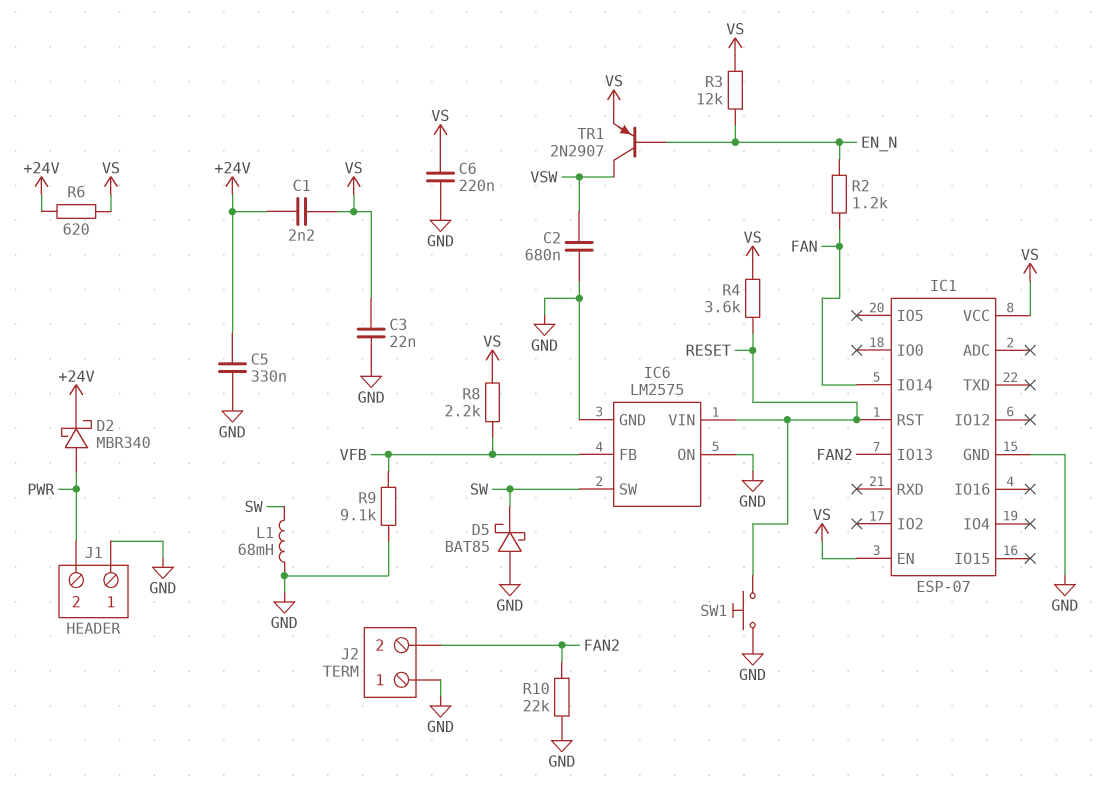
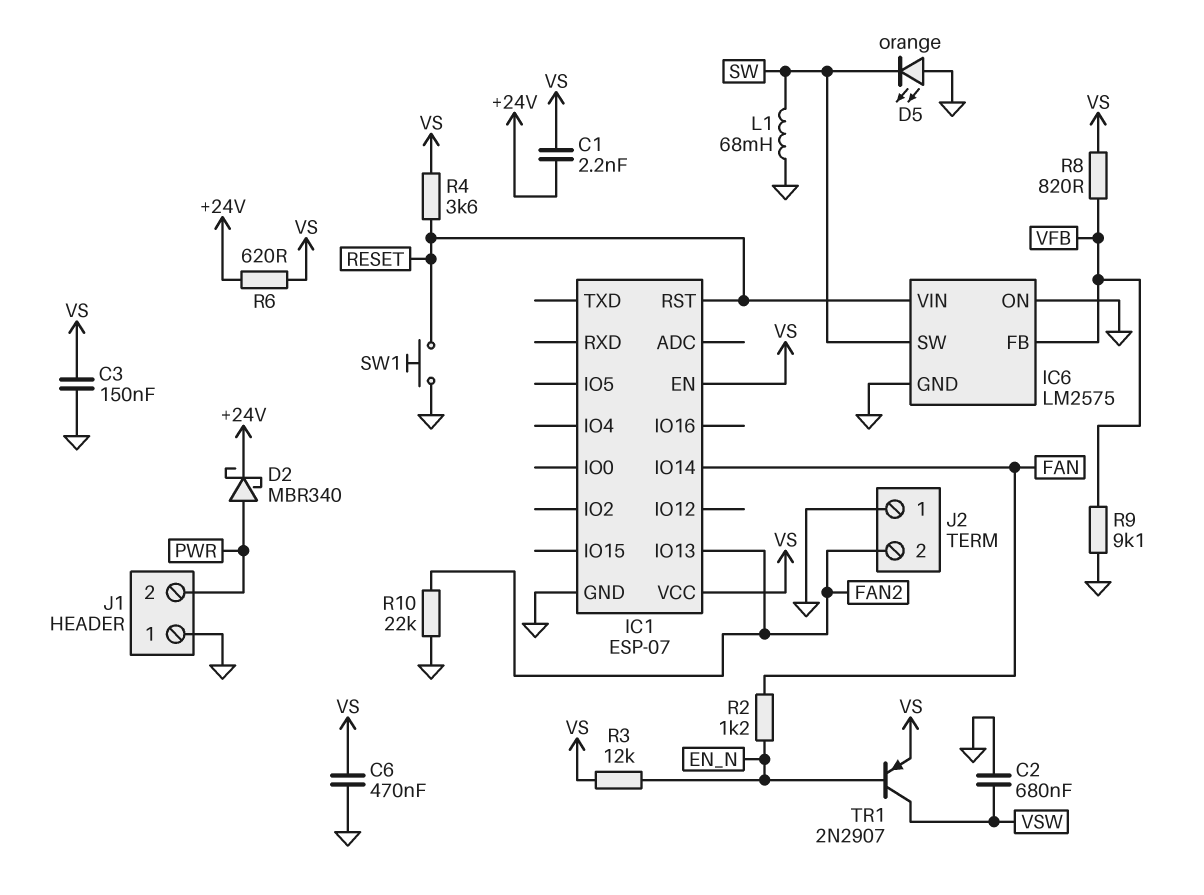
C3: 22nF (GND, VS) -> 150nF (GND, VS)
C5: 330nF (+24V, GND) -> none
C6: 220nF (GND, VS) -> 470nF (GND, VS)
D5: schottky BAT85 (A GND, K SW) -> LED orange (A GND, K SW)
R8: 2.2k (VFB, VS) -> 820 (VFB, VS)

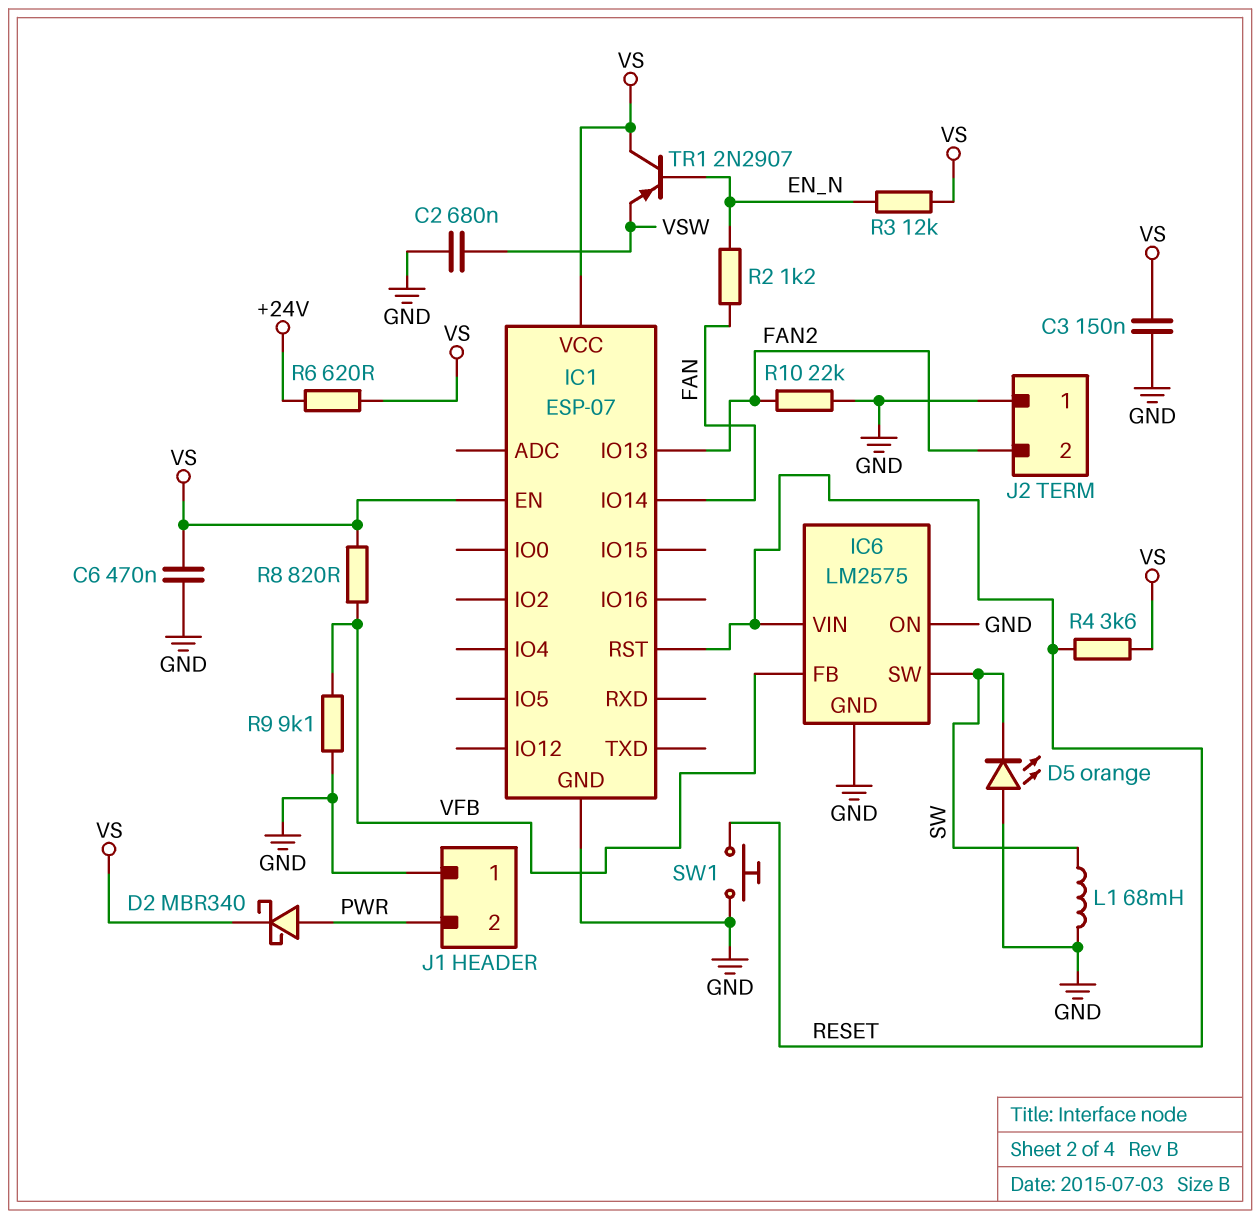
C1: 2.2nF (+24V, VS) -> none
D2: schottky MBR340 (A PWR, K +24V) -> schottky MBR340 (A PWR, K VS)
TR1: PNP 2N2907 (B EN_N, C VSW, E VS) -> PNP 2N2907 (B EN_N, C VS, E VSW)

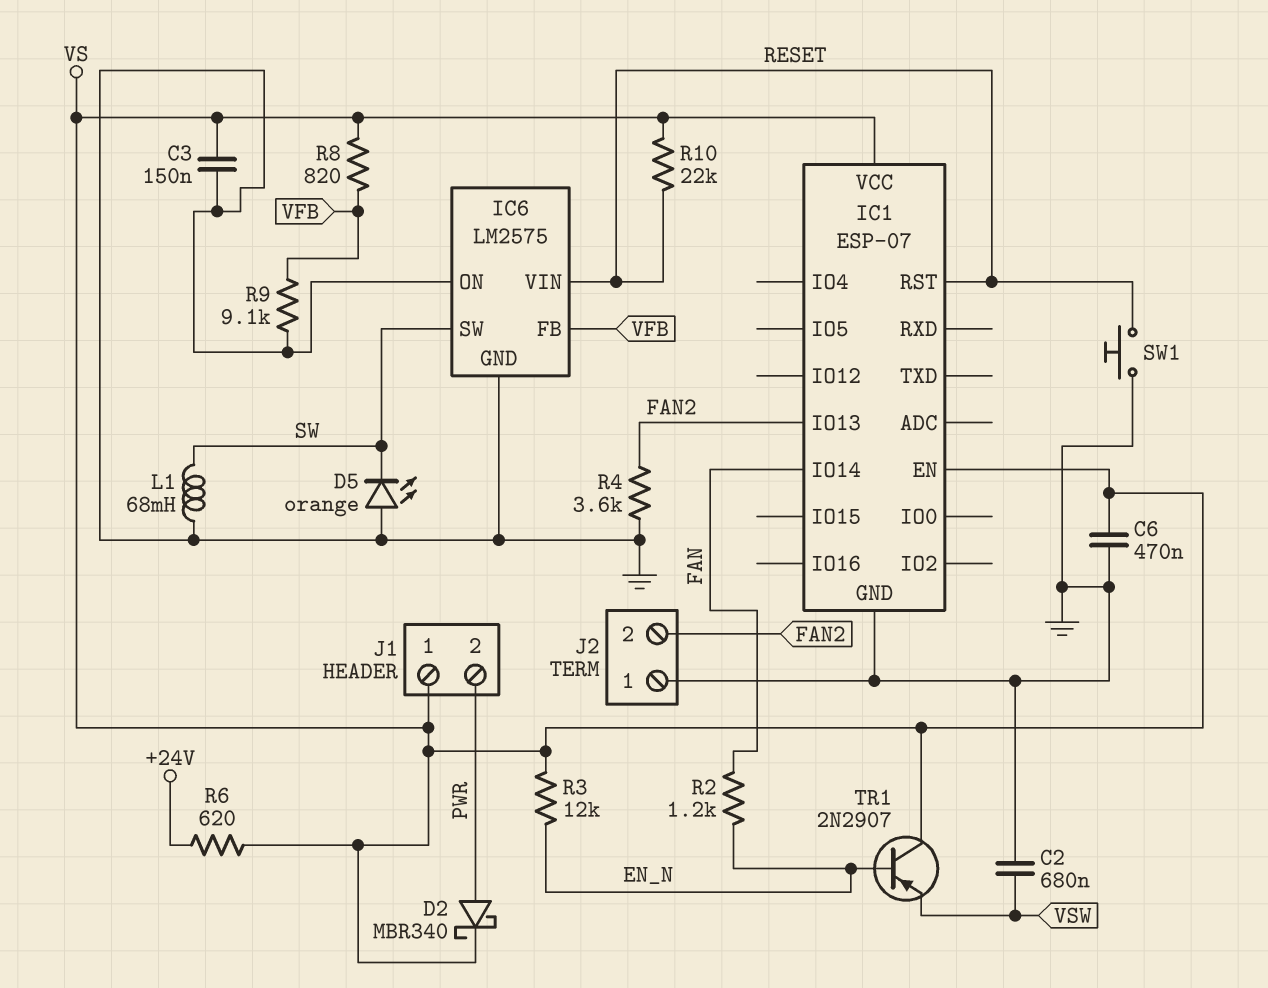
J1 pin 1: GND -> VS
R4: 3.6k (RESET, VS) -> 3.6k (FAN2, GND)
R10: 22k (FAN2, GND) -> 22k (RESET, VS)

